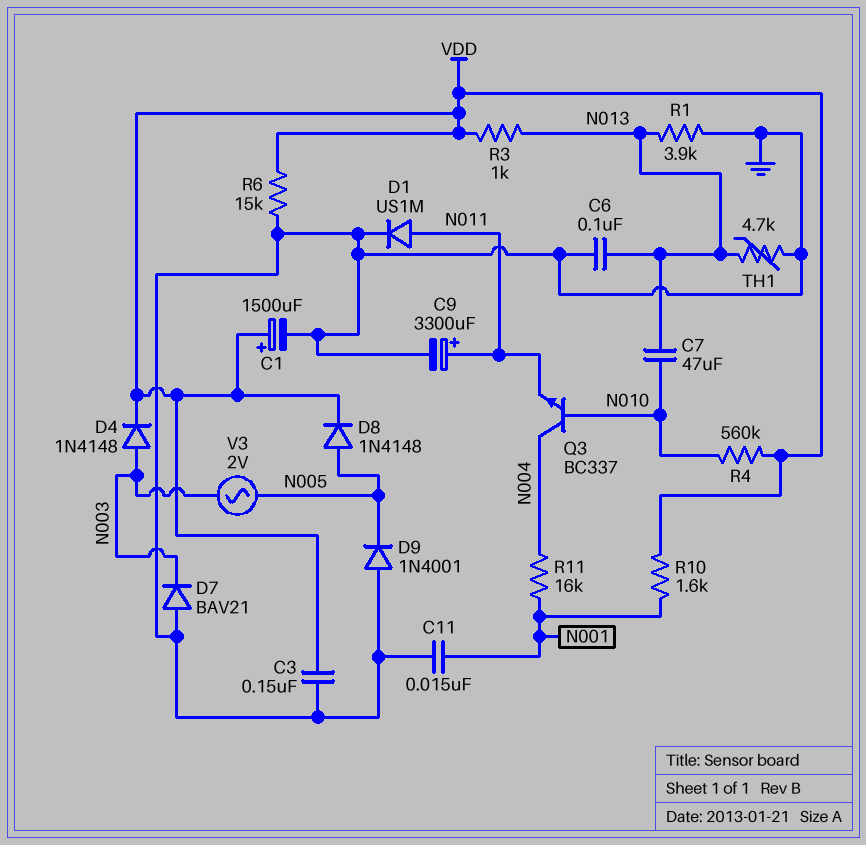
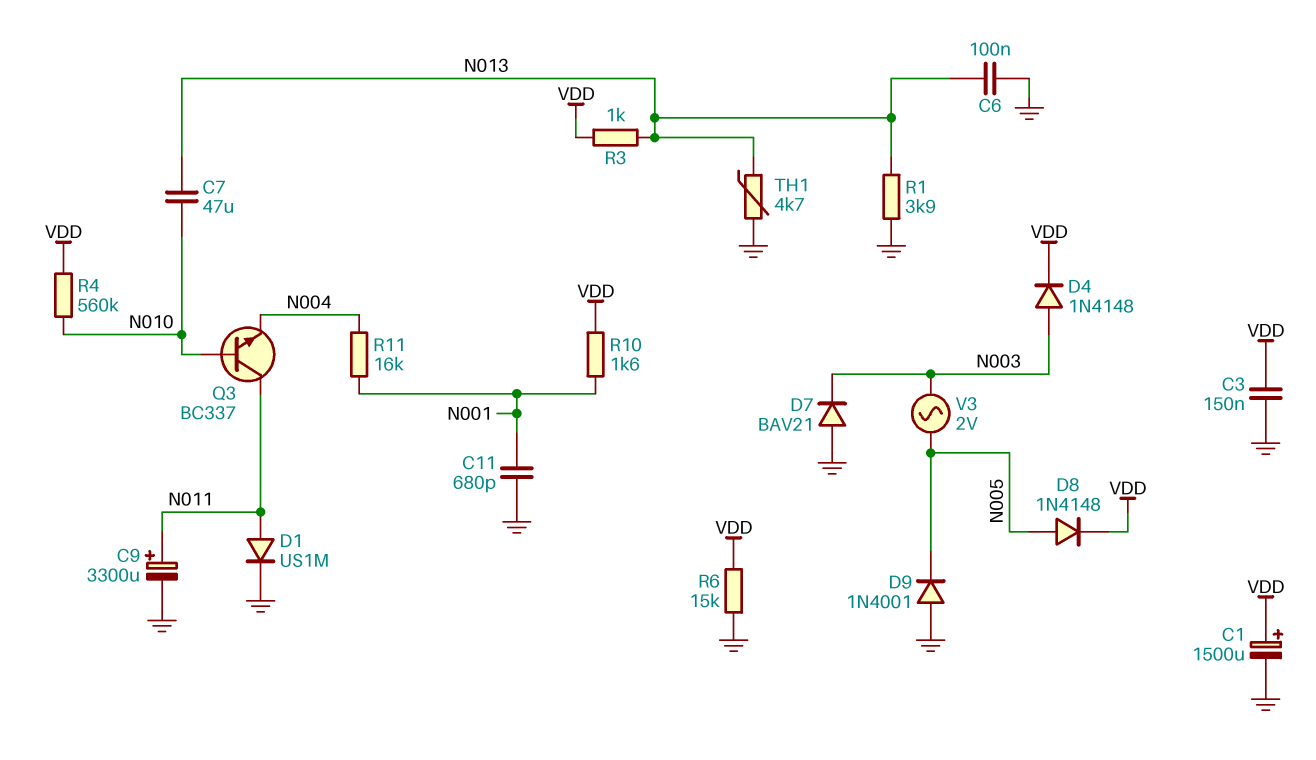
C11: 15nF (GND, N001) -> 680pF (GND, N001)
Q3: NPN BC337 (B N010, C N004, E N011) -> NPN BC337 (B N010, C N011, E N004)

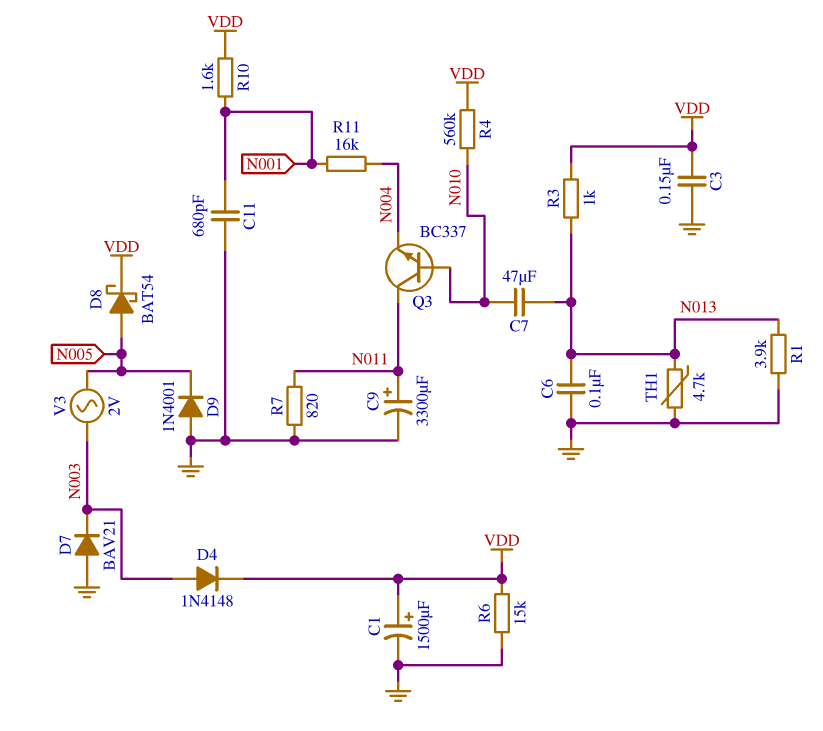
D1: diode US1M (A N011, K GND) -> none
D8: diode 1N4148 (A N005, K VDD) -> schottky BAT54 (A N005, K VDD)
R7: none -> 820 (GND, N011)

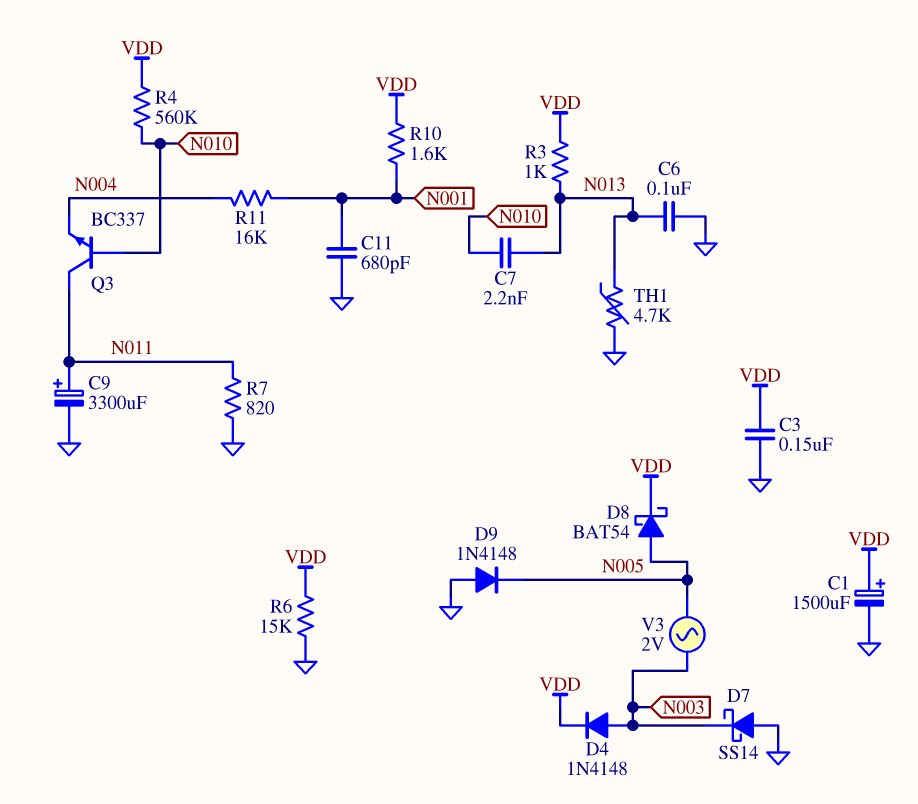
C7: 47uF (N010, N013) -> 2.2nF (N010, N013)
D7: diode BAV21 (A GND, K N003) -> schottky SS14 (A GND, K N003)
D9: diode 1N4001 (A GND, K N005) -> diode 1N4148 (A GND, K N005)
R1: 3.9k (GND, N013) -> none

